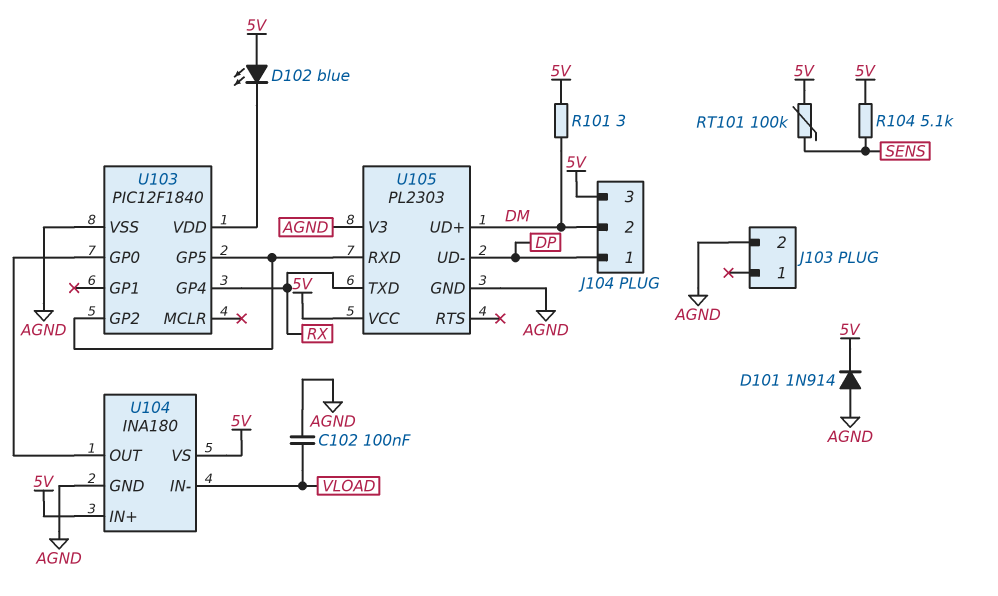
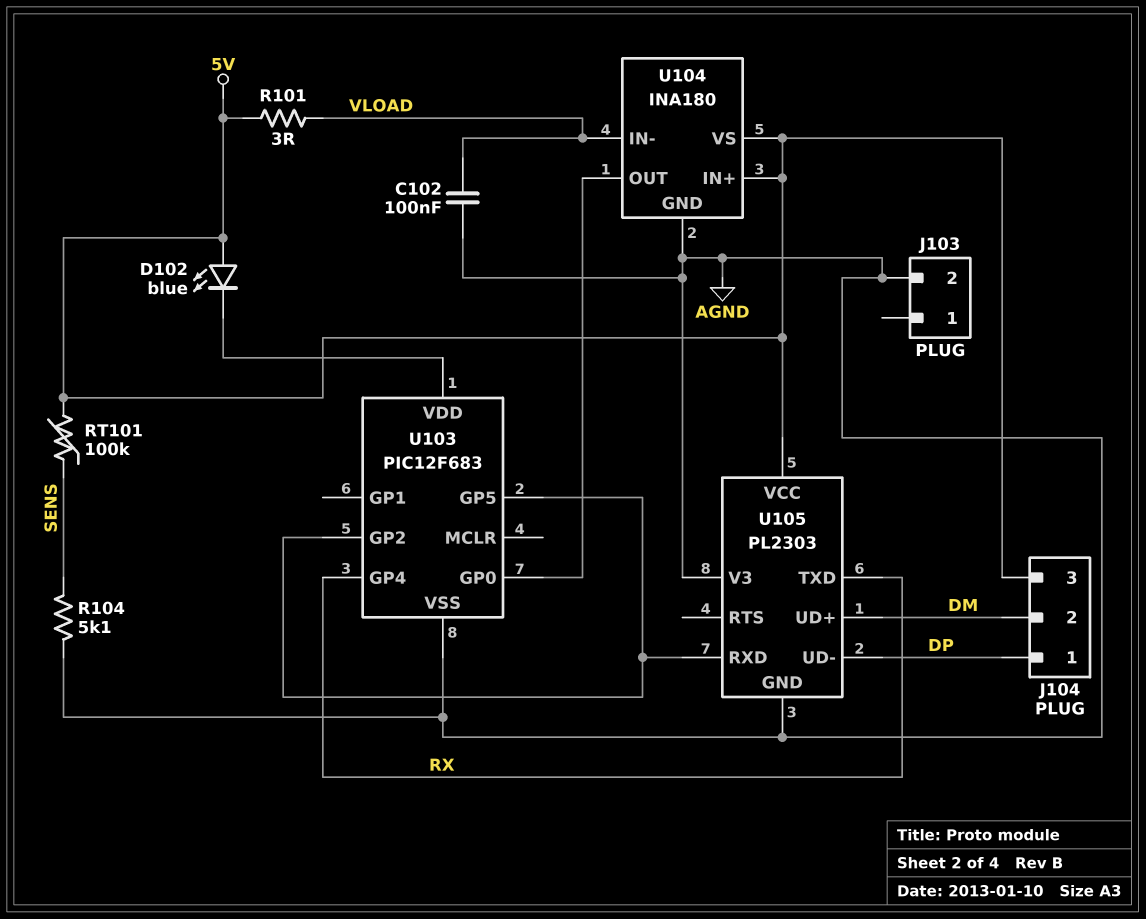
D101: diode 1N914 (A AGND, K 5V) -> none
R101: 3 (5V, DM) -> 3 (5V, VLOAD)
R104: 5.1k (5V, SENS) -> 5.1k (AGND, SENS)
U103: PIC12F1840 -> PIC12F683

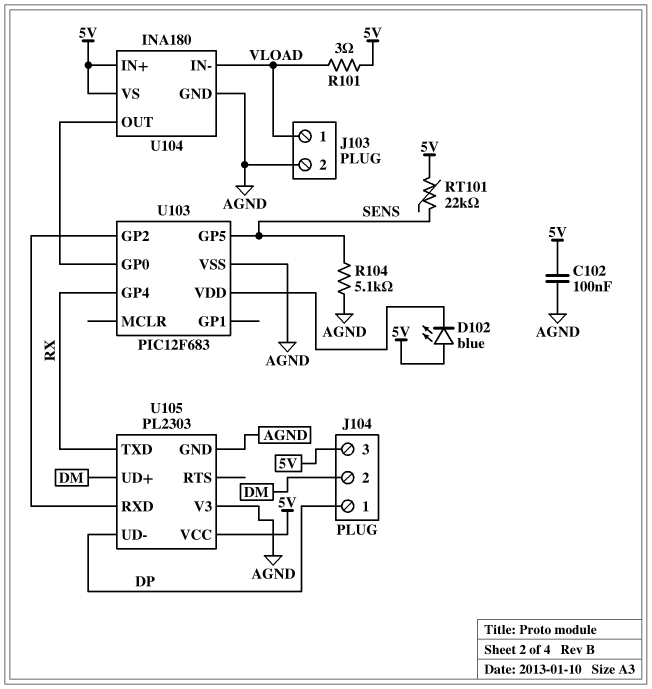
C102: 100nF (AGND, VLOAD) -> 100nF (5V, AGND)
J103 pin 1: none -> VLOAD
RT101: 100k (5V, SENS) -> 22k (5V, SENS)
U103 pin GP5: U103/GP2 -> SENS

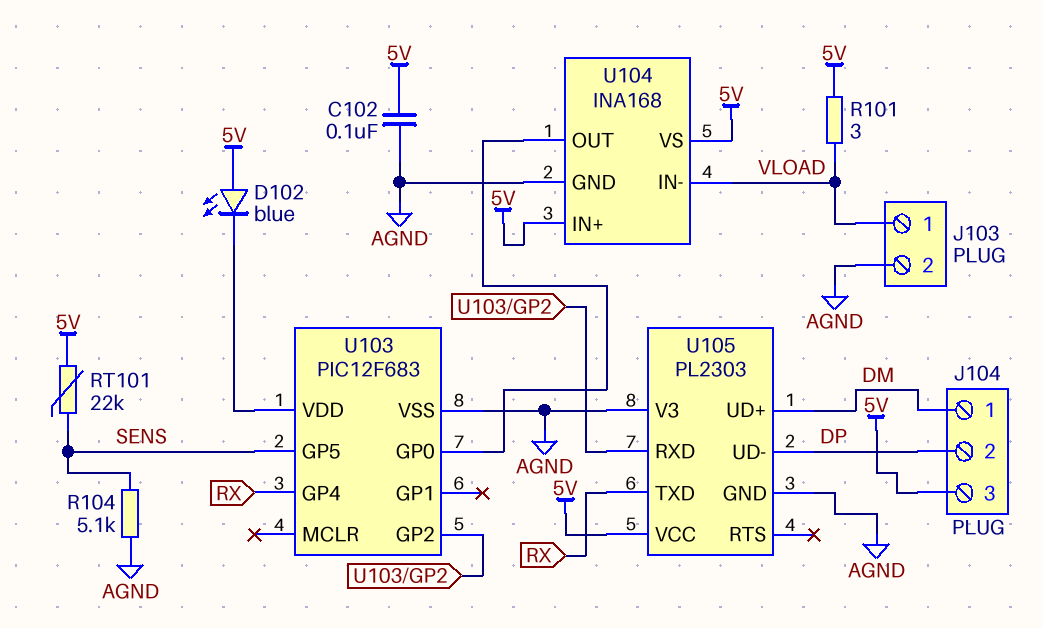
J104 pin 1: DP -> DM
J104 pin 2: DM -> DP
U104: INA180 -> INA168

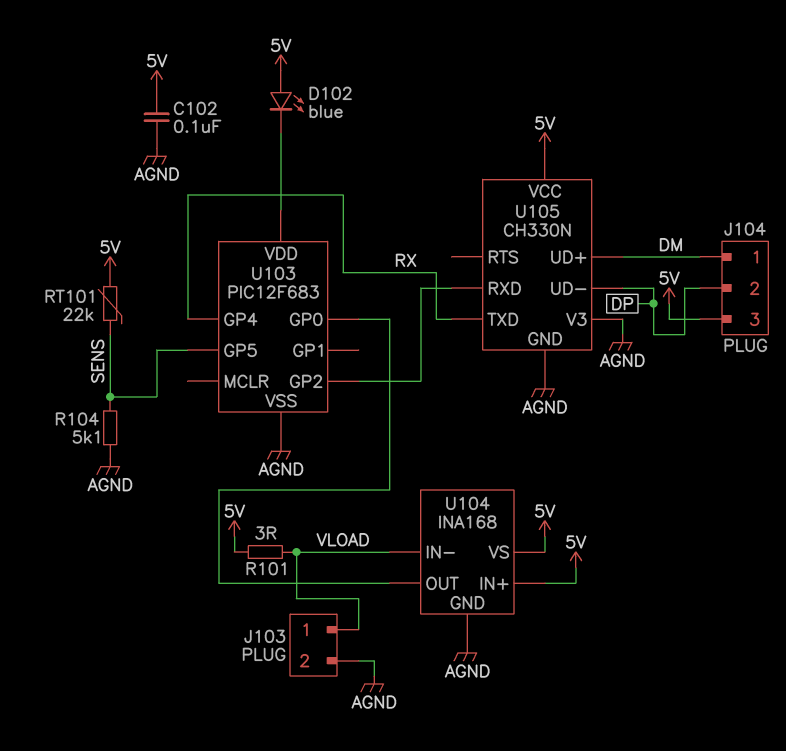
U105: PL2303 -> CH330N

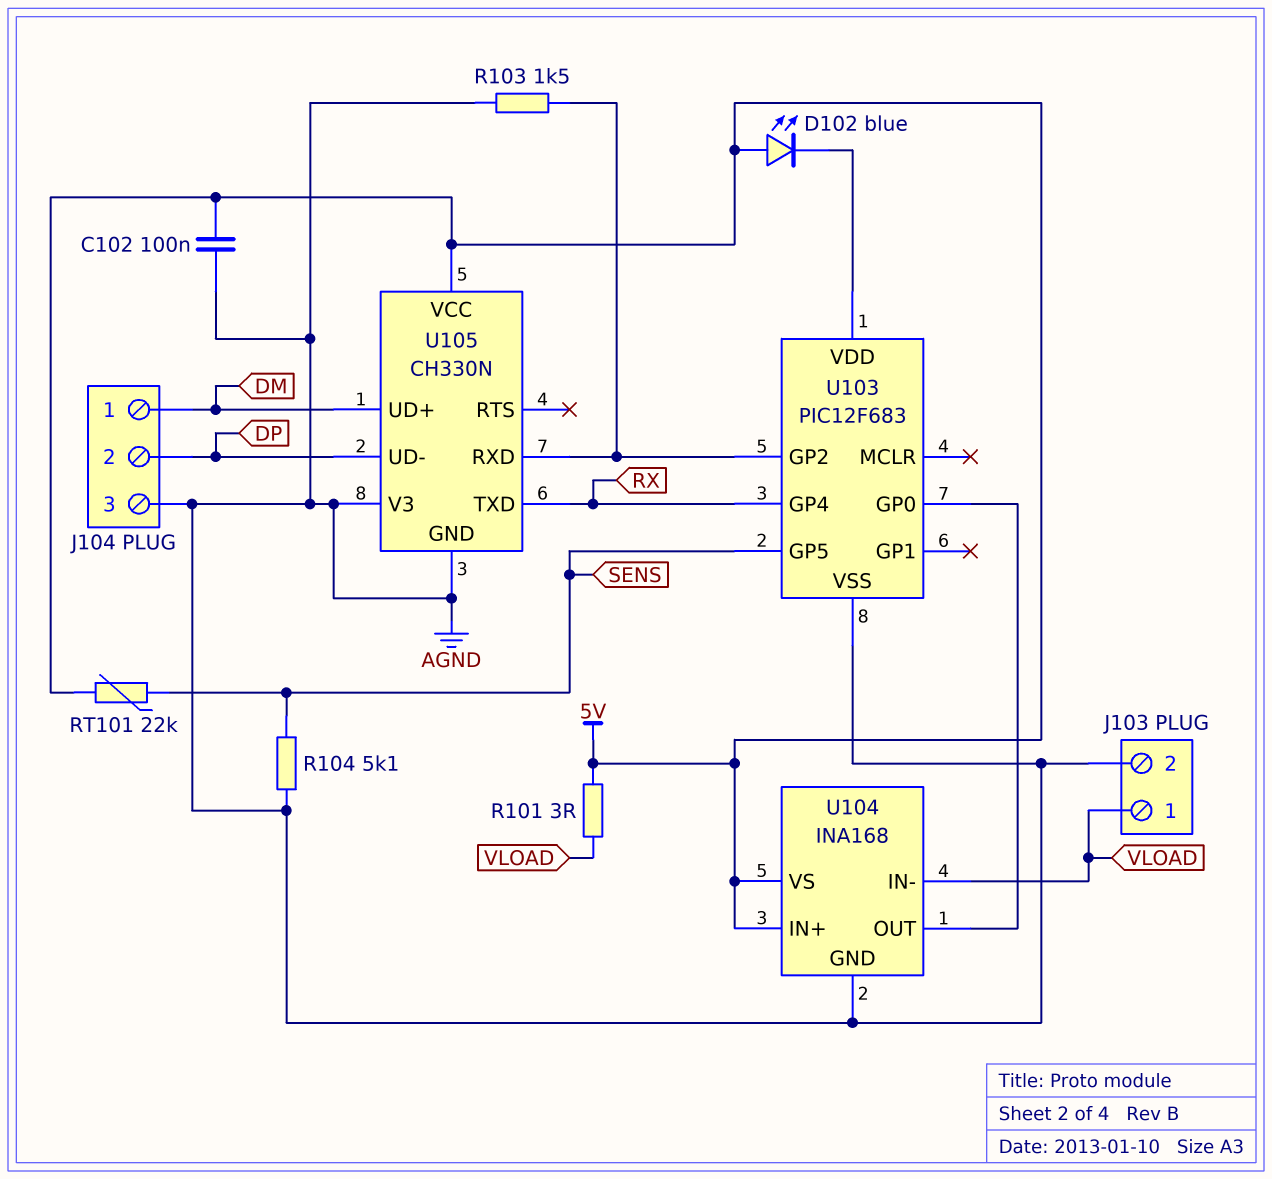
J104 pin 3: 5V -> AGND
R103: none -> 1.5k (AGND, U103/GP2)

